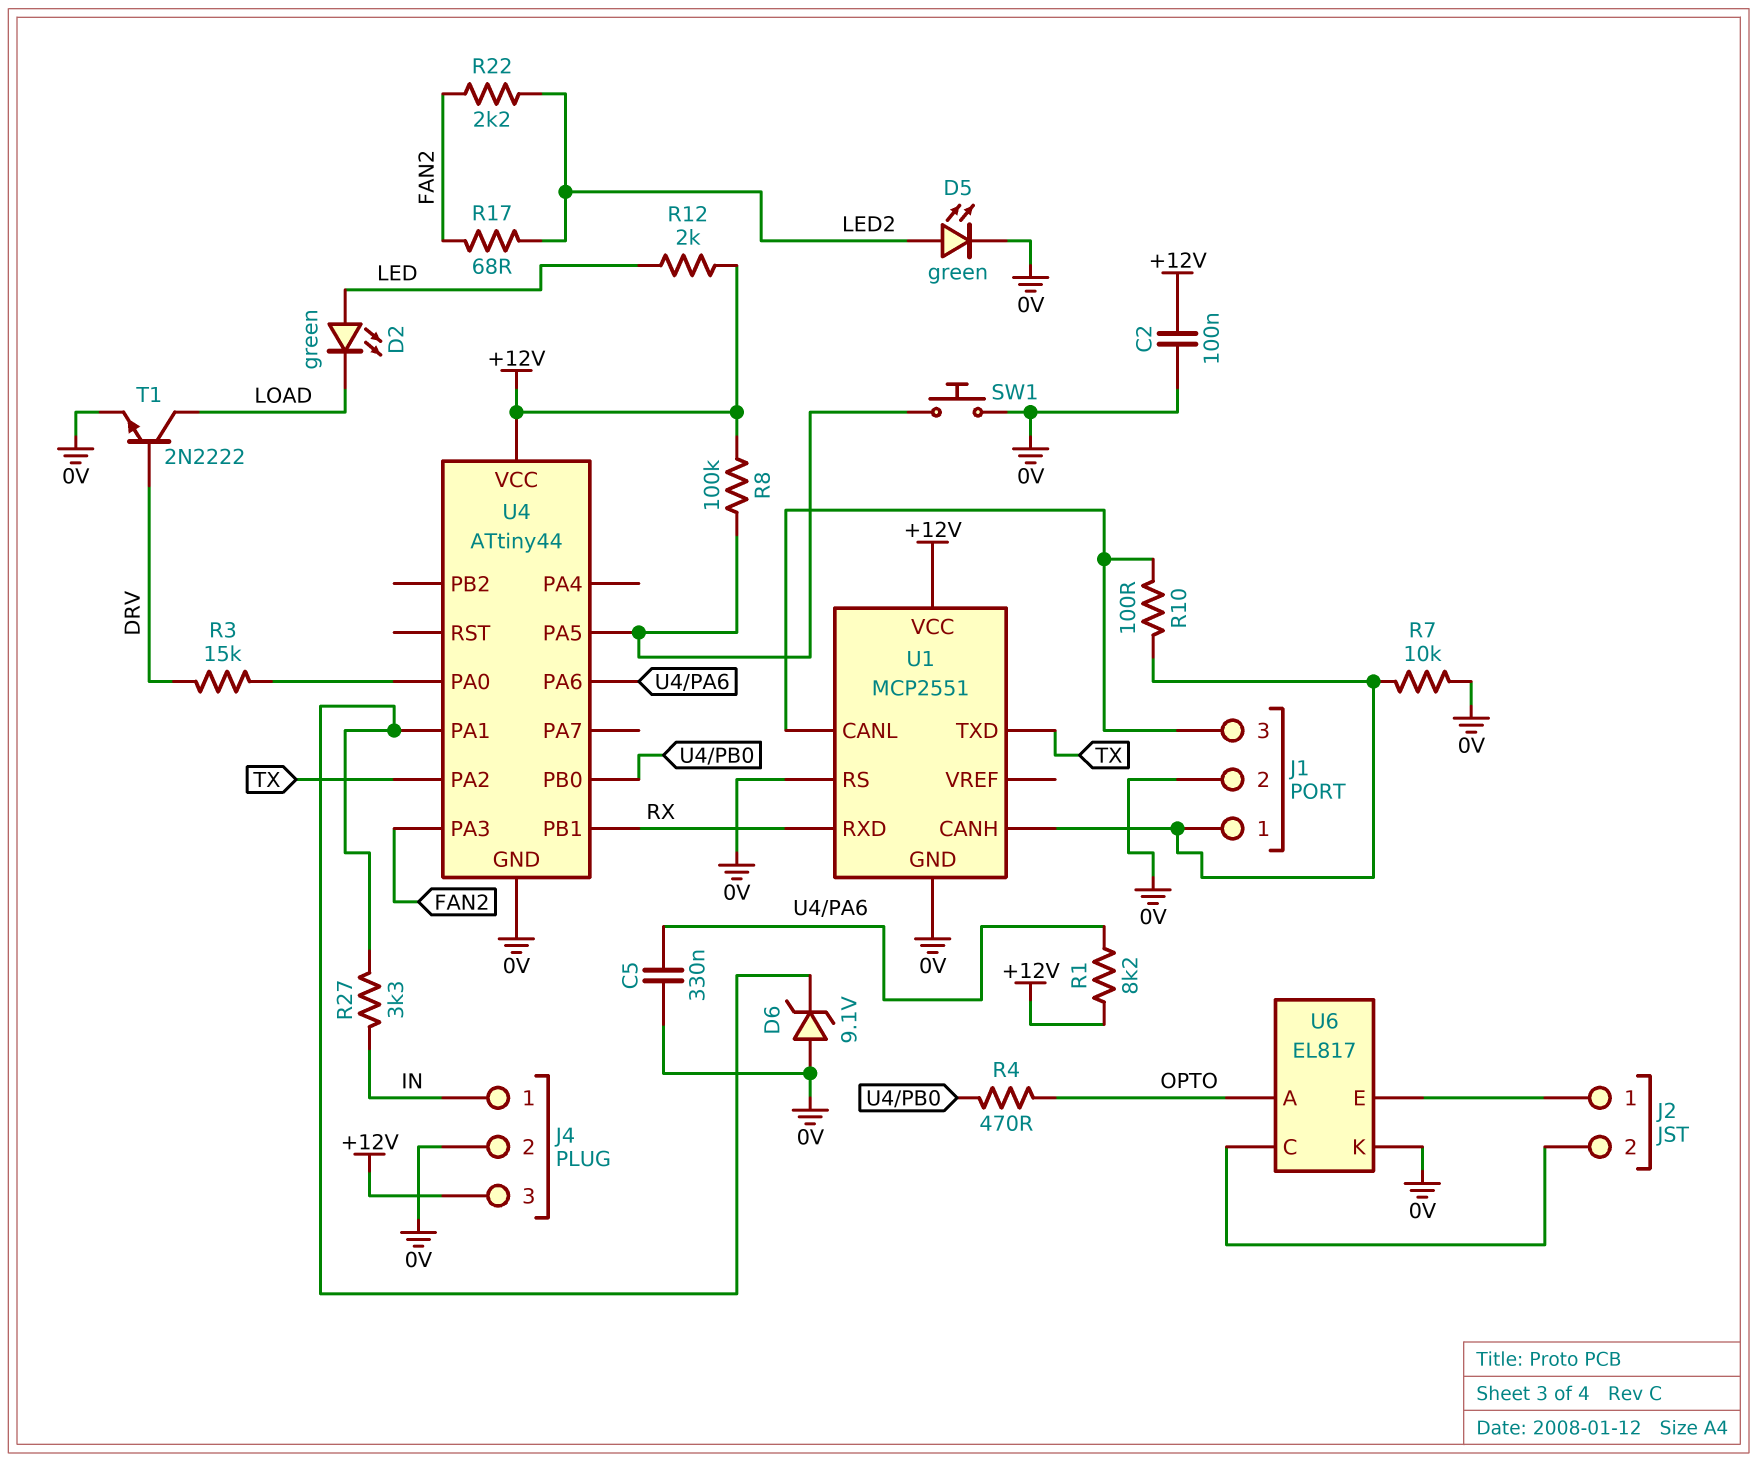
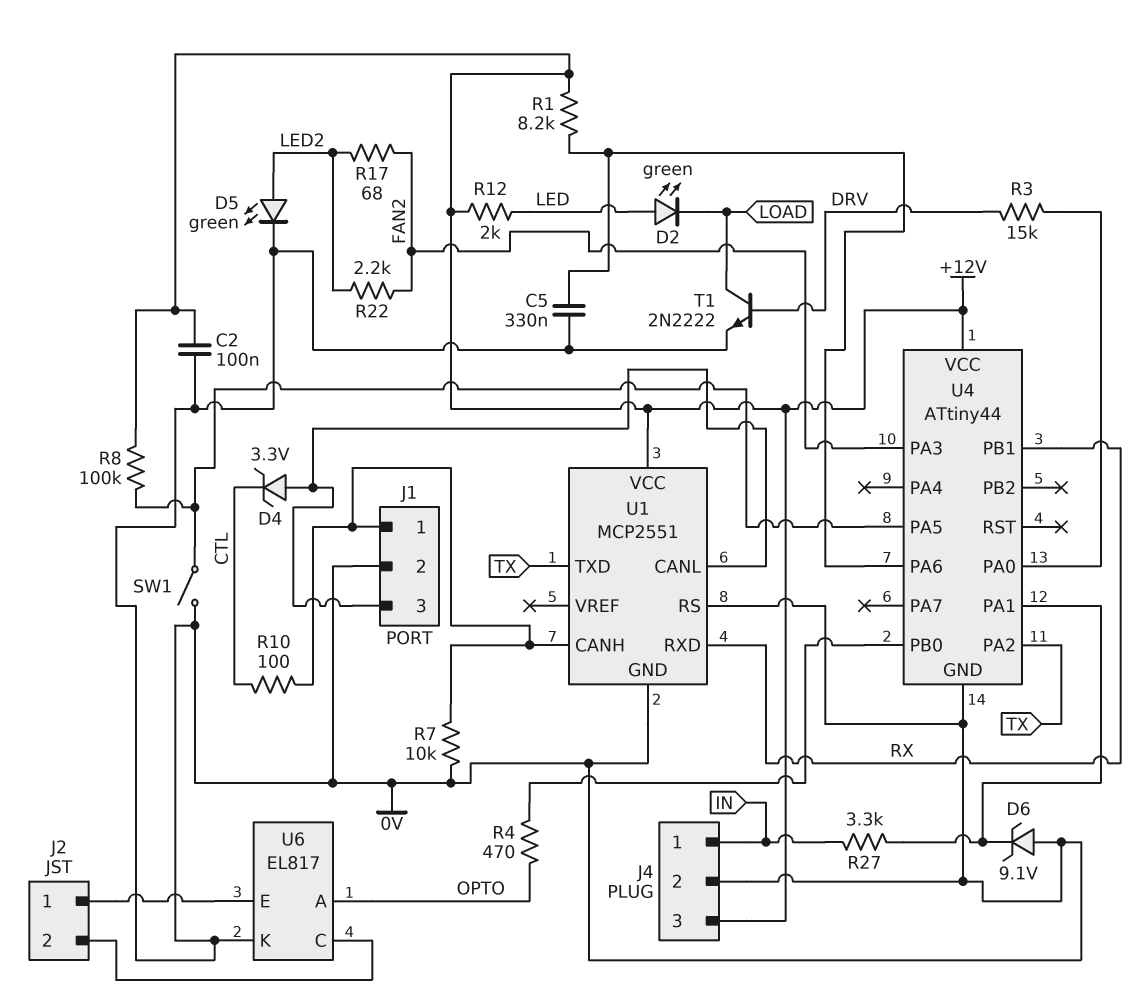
D4: none -> zener 3.3V (A J1/3, K CTL)
R10: 100 (J1/1, J1/3) -> 100 (CTL, J1/1)
SW1: button (0V, U4/PA5) -> switch (0V, U4/PA5)

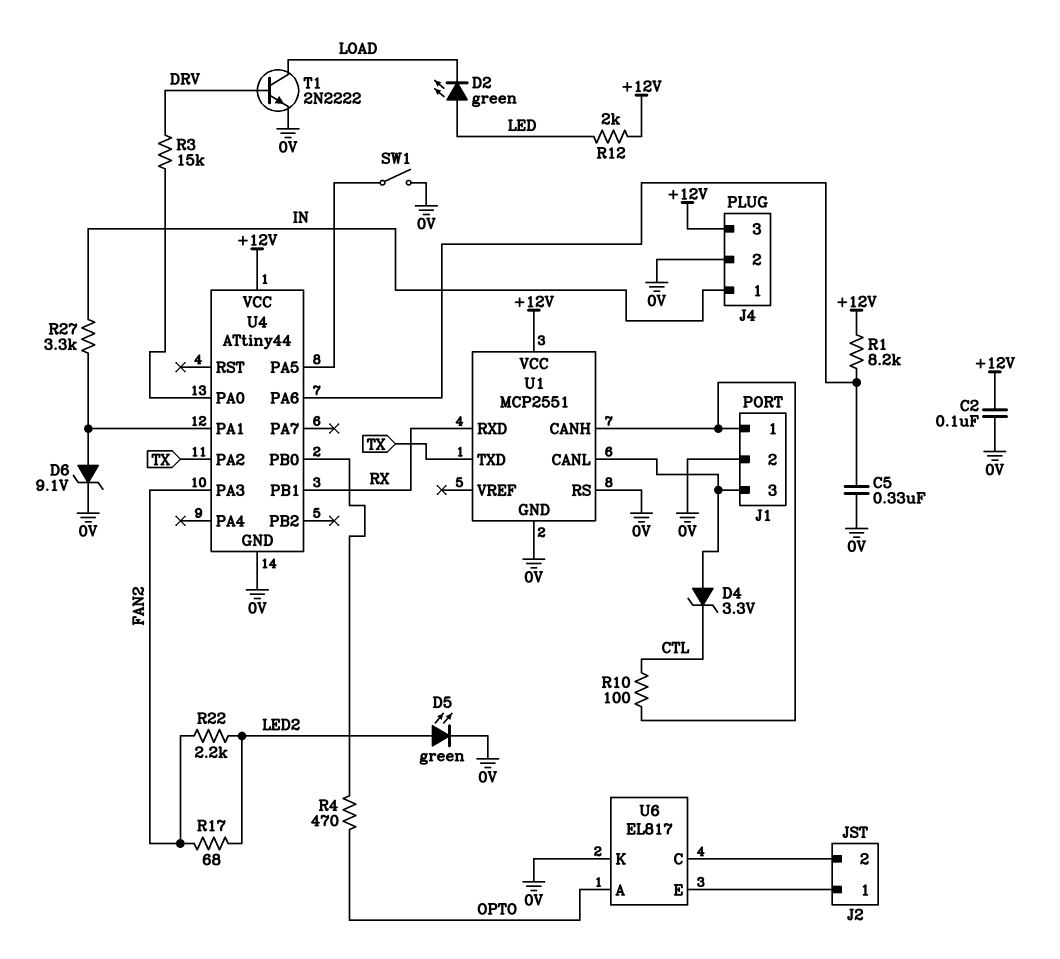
D6: zener 9.1V (A 0V, K U4/PA1) -> zener 9.1V (A U4/PA1, K 0V)
R7: 10k (0V, J1/1) -> none
R8: 100k (+12V, U4/PA5) -> none

